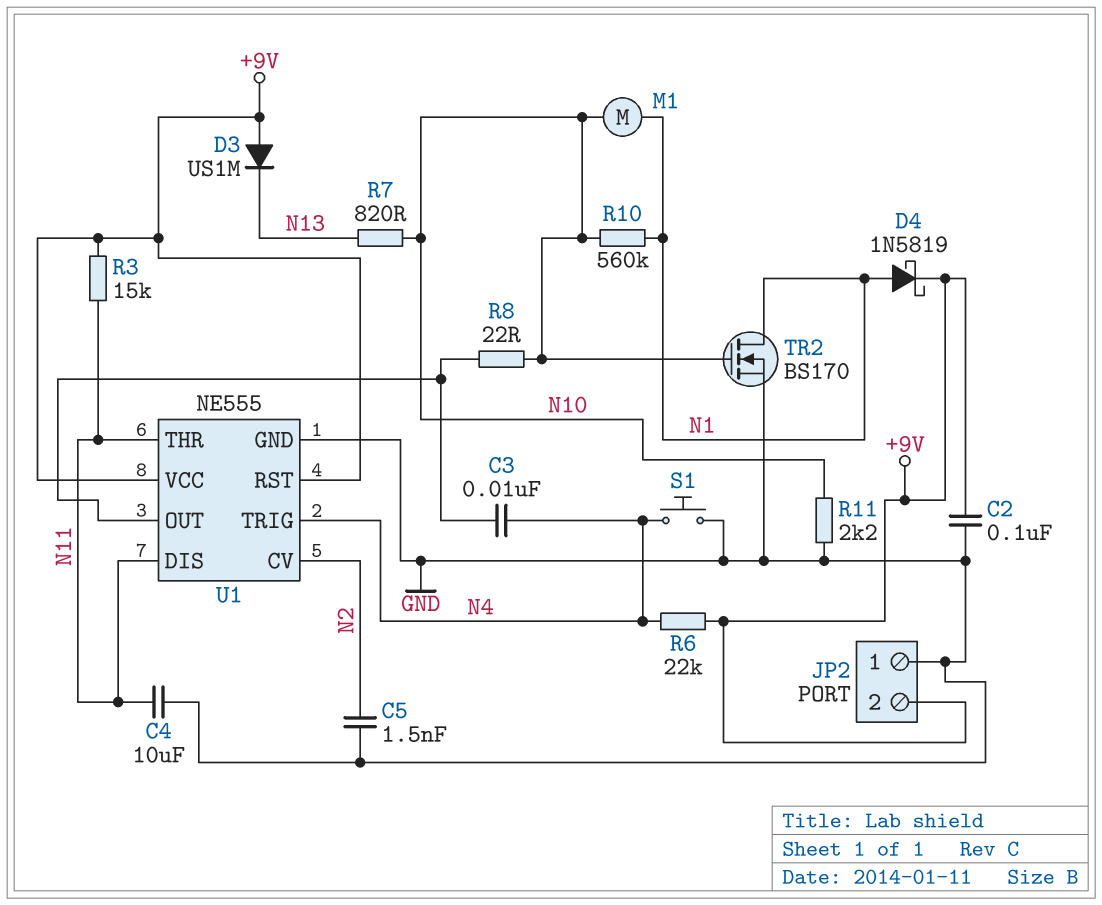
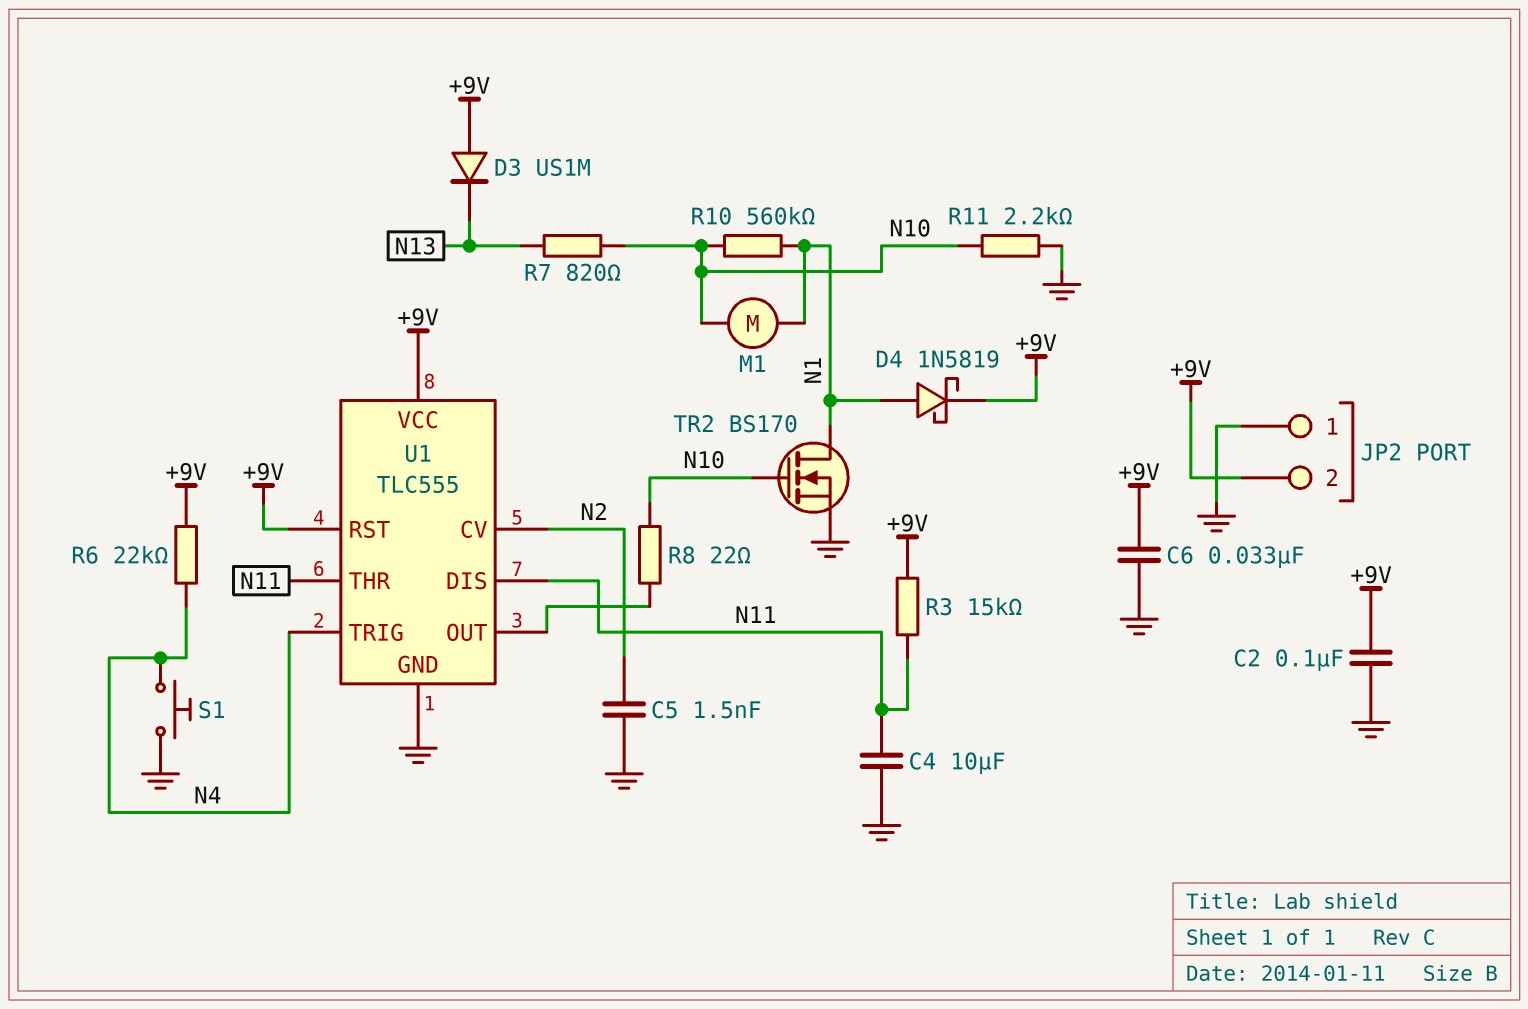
C3: 10nF (N4, U1/OUT) -> none
C6: none -> 33nF (+9V, GND)
U1: NE555 -> TLC555

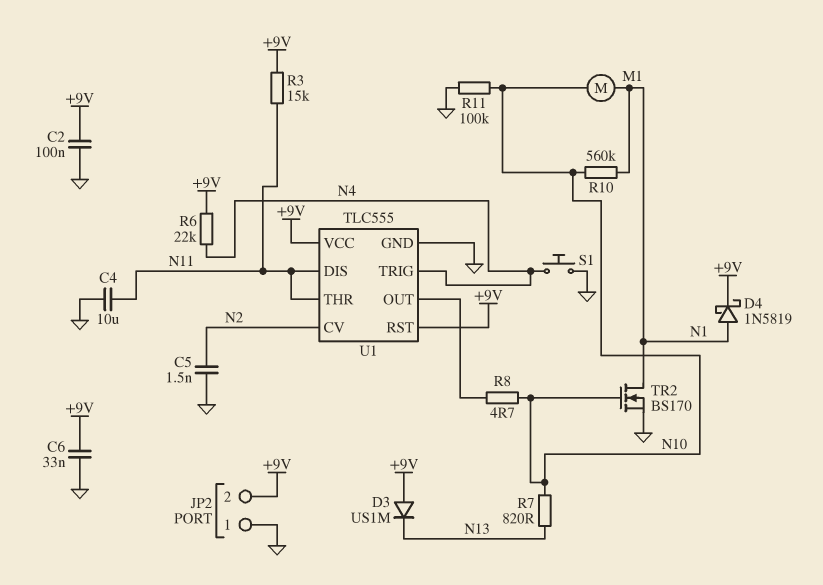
R8: 22 (N10, U1/OUT) -> 4.7 (N10, U1/OUT)
R11: 2.2k (GND, N10) -> 100k (GND, N10)

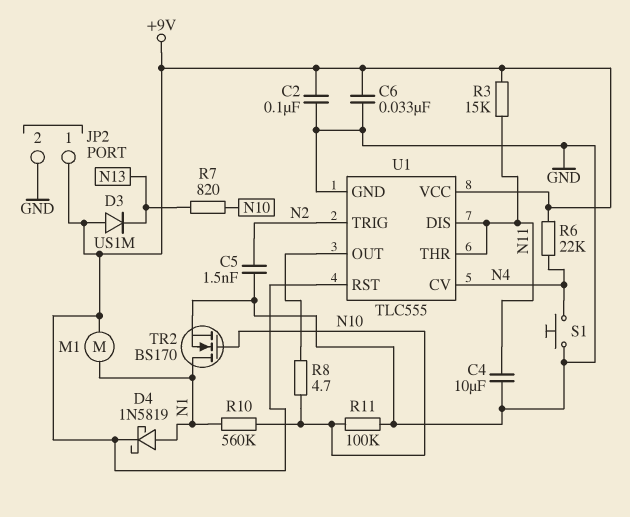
JP2 pin 1: GND -> +9V
JP2 pin 2: +9V -> GND
M1: motor (N1, N10) -> motor (+9V, N1)
U1 pin CV: N2 -> N4
U1 pin TRIG: N4 -> N2

